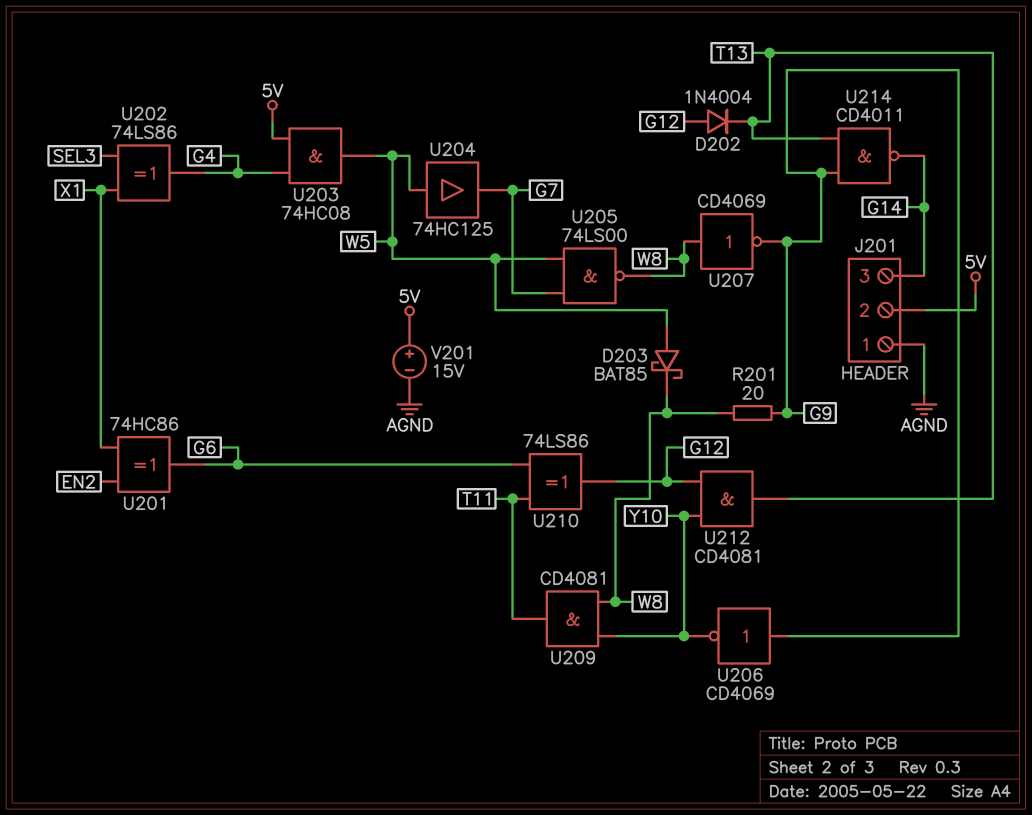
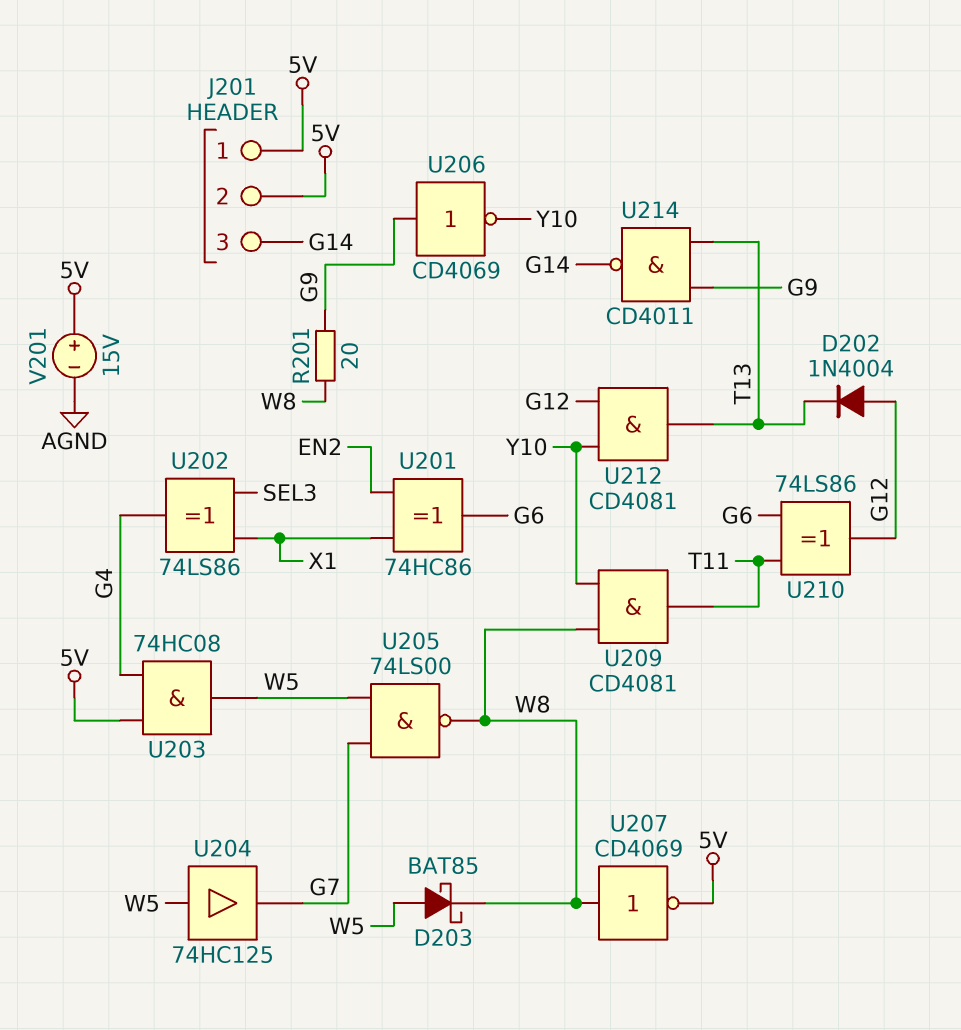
J201 pin 1: AGND -> 5V
U207: NOT CD4069 (in W8, out G9) -> NOT CD4069 (in W8, out 5V)

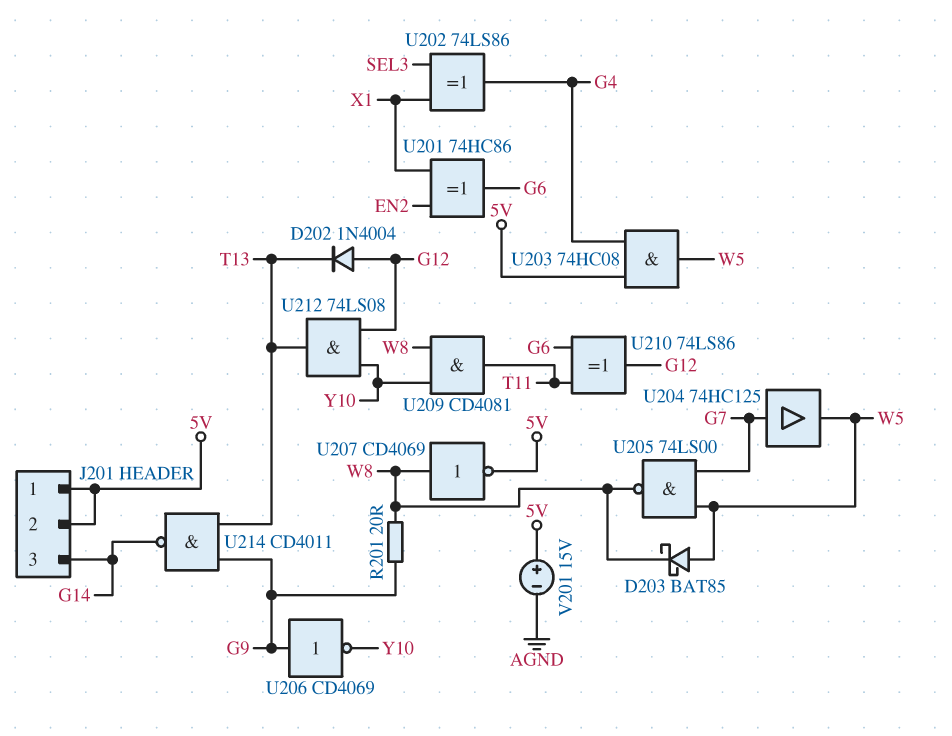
U204: buffer 74HC125 (in W5, out G7) -> buffer 74HC125 (in G7, out W5)
U212: AND CD4081 (in G12, in Y10, out T13) -> AND 74LS08 (in G12, in Y10, out T13)

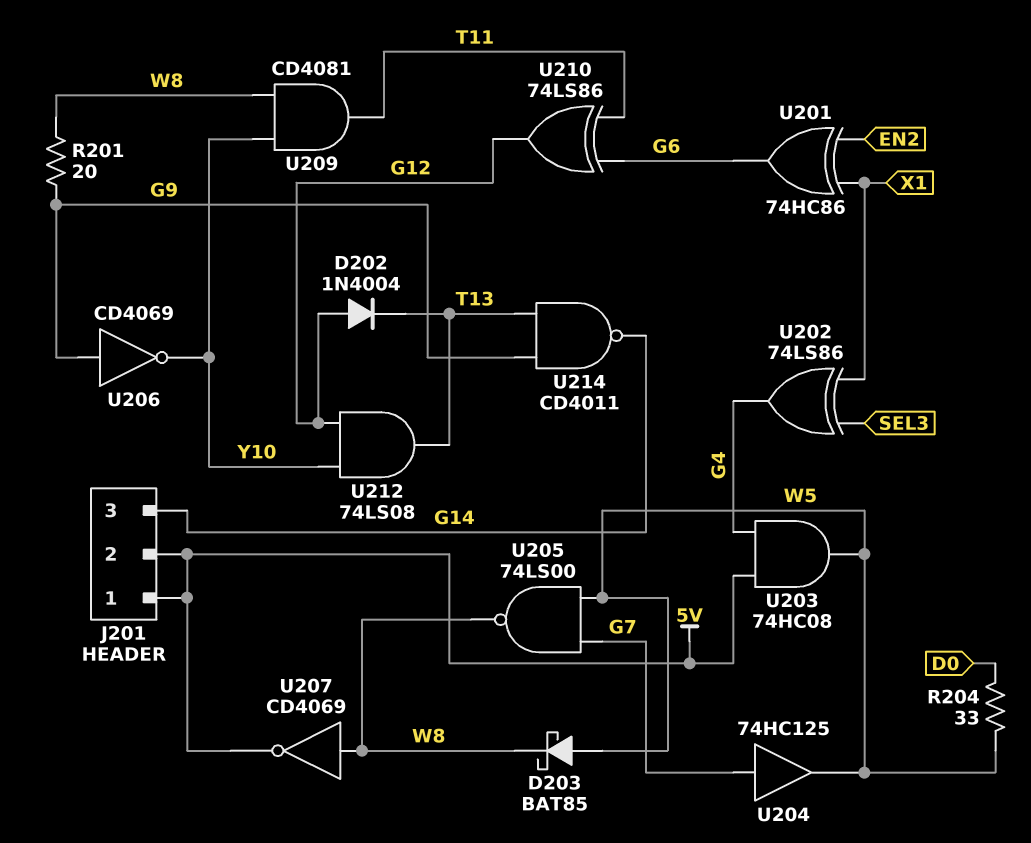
R204: none -> 33 (D0, W5)
V201: 15V (plus 5V, minus AGND) -> none

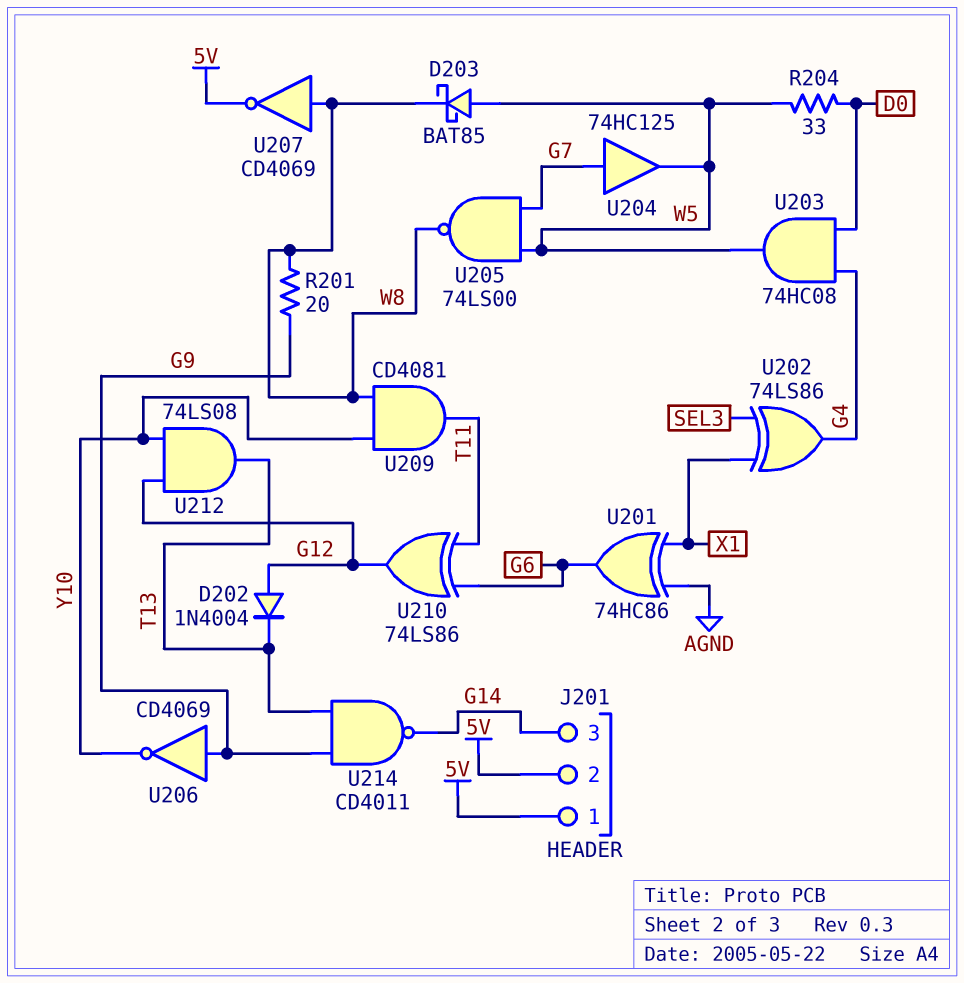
U201: XOR 74HC86 (in EN2, in X1, out G6) -> XOR 74HC86 (in AGND, in X1, out G6)
U203: AND 74HC08 (in 5V, in G4, out W5) -> AND 74HC08 (in D0, in G4, out W5)

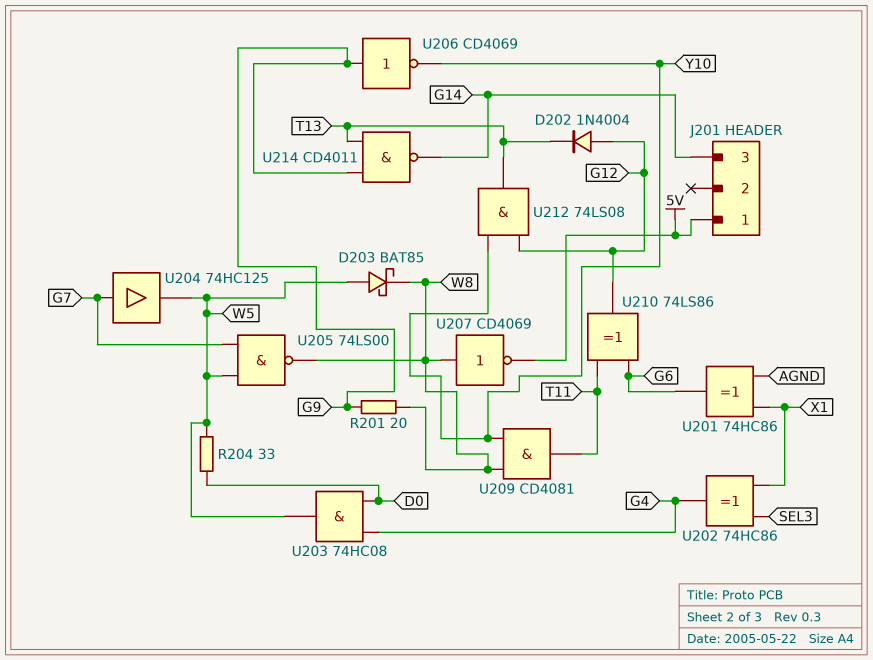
J201 pin 2: 5V -> none
U202: XOR 74LS86 (in SEL3, in X1, out G4) -> XOR 74HC86 (in SEL3, in X1, out G4)

